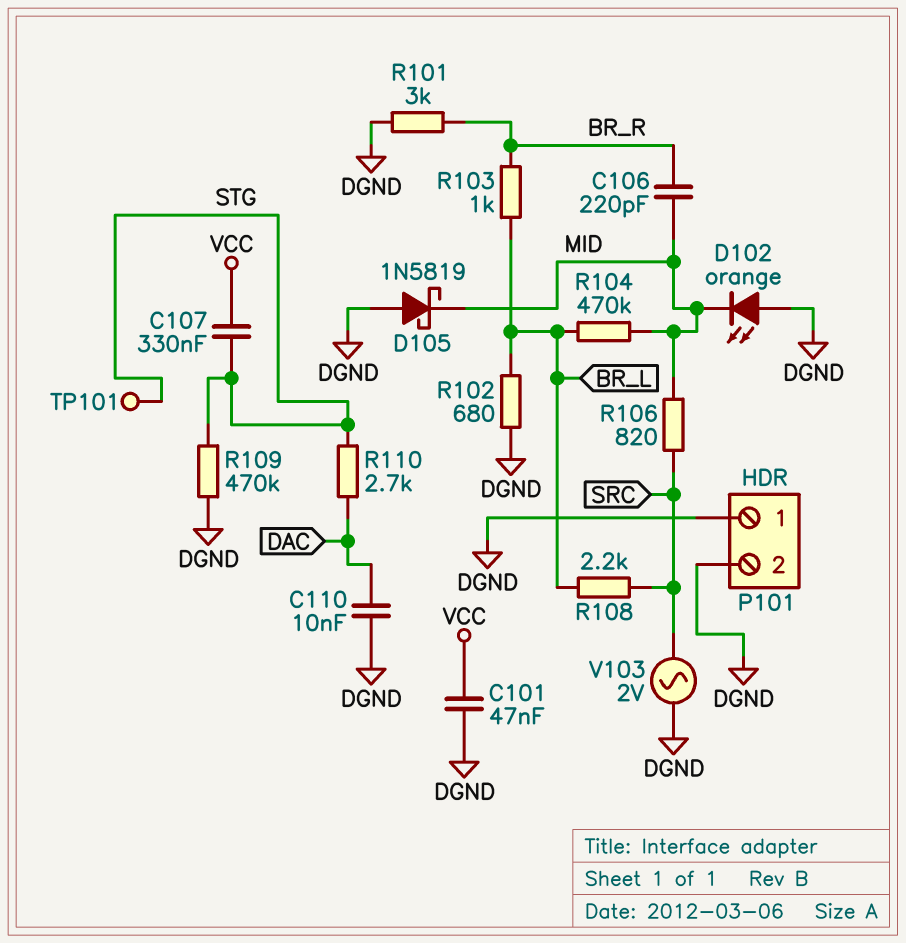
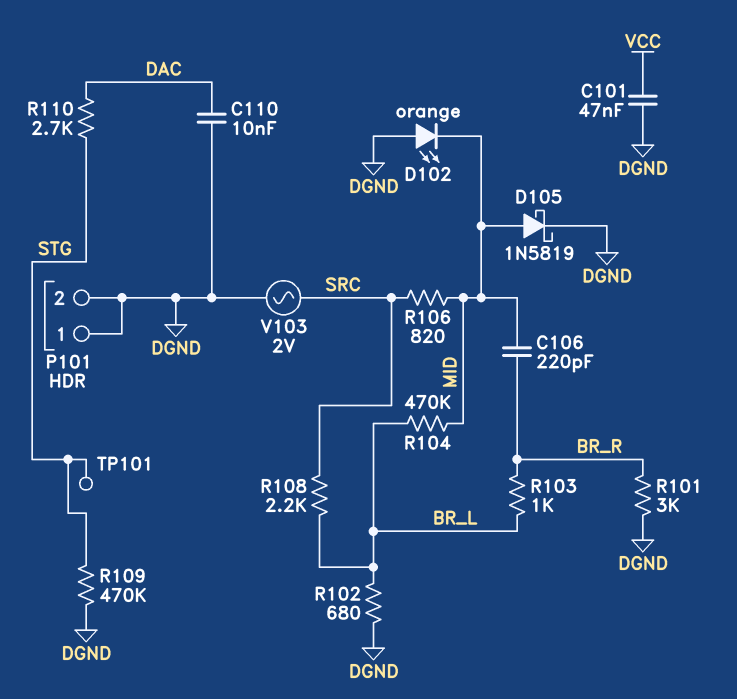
C107: 330nF (STG, VCC) -> none
D105: schottky 1N5819 (A DGND, K MID) -> schottky 1N5819 (A MID, K DGND)

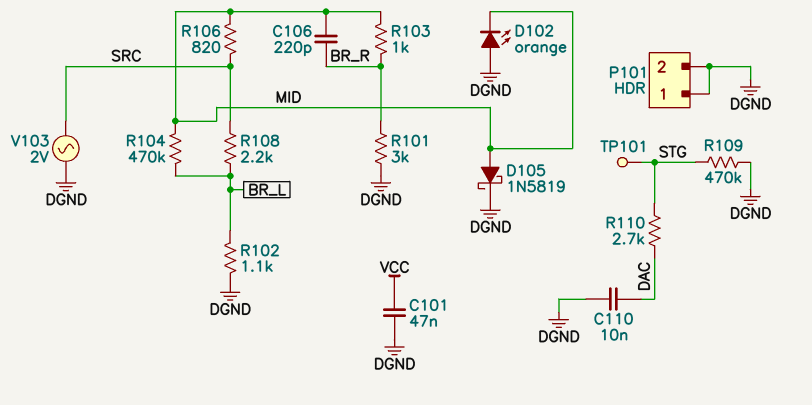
R102: 680 (BR_L, DGND) -> 1.1k (BR_L, DGND)
R103: 1k (BR_L, BR_R) -> 1k (BR_R, MID)

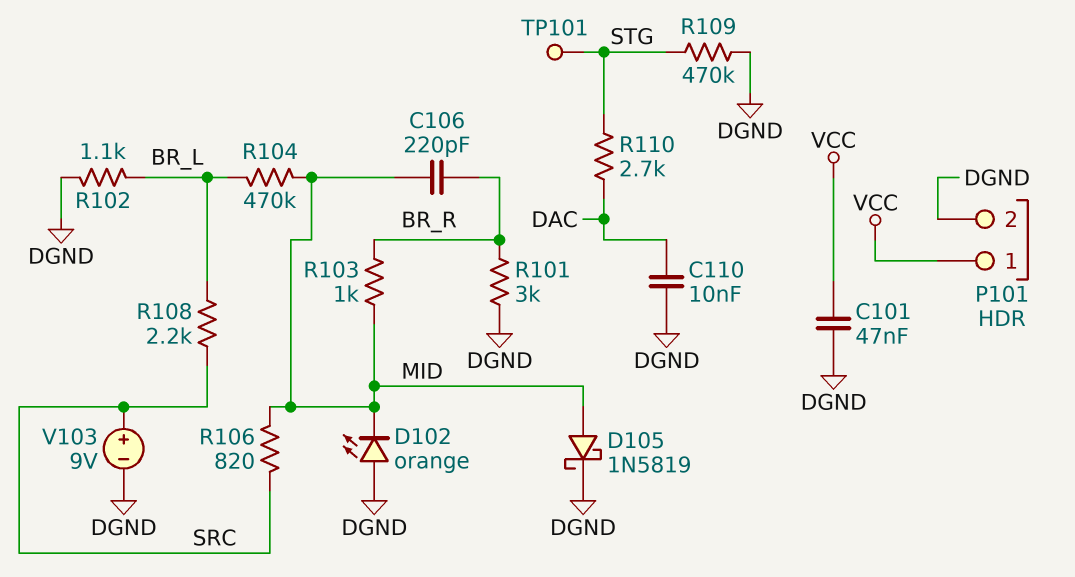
P101 pin 1: DGND -> VCC
V103: AC 2V (DGND, SRC) -> 9V (plus SRC, minus DGND)

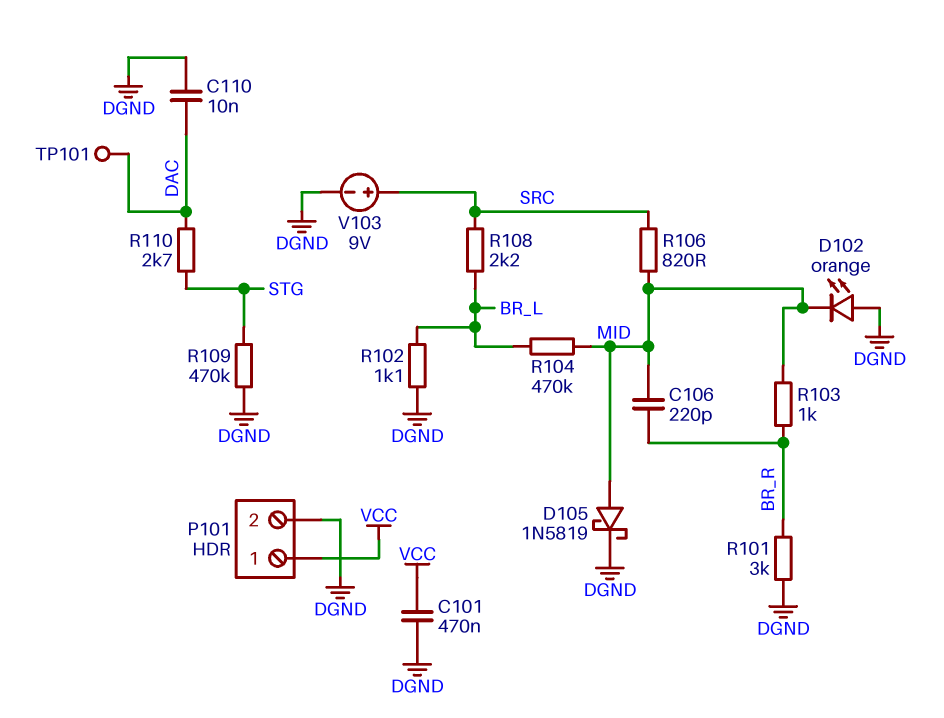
C101: 47nF (DGND, VCC) -> 470nF (DGND, VCC)
TP101: test point (STG) -> test point (DAC)

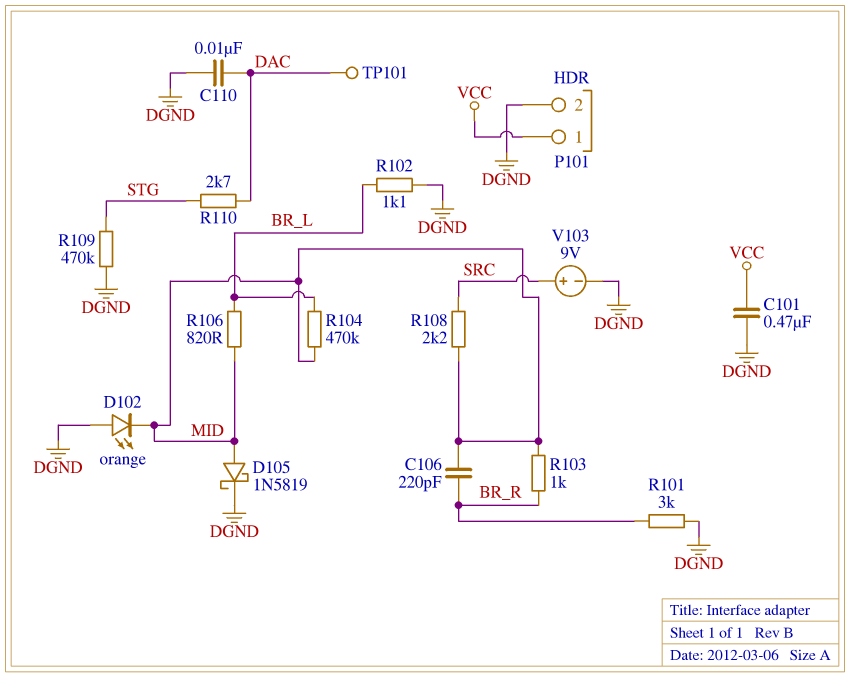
R106: 820 (MID, SRC) -> 820 (BR_L, MID)
R108: 2.2k (BR_L, SRC) -> 2.2k (MID, SRC)

